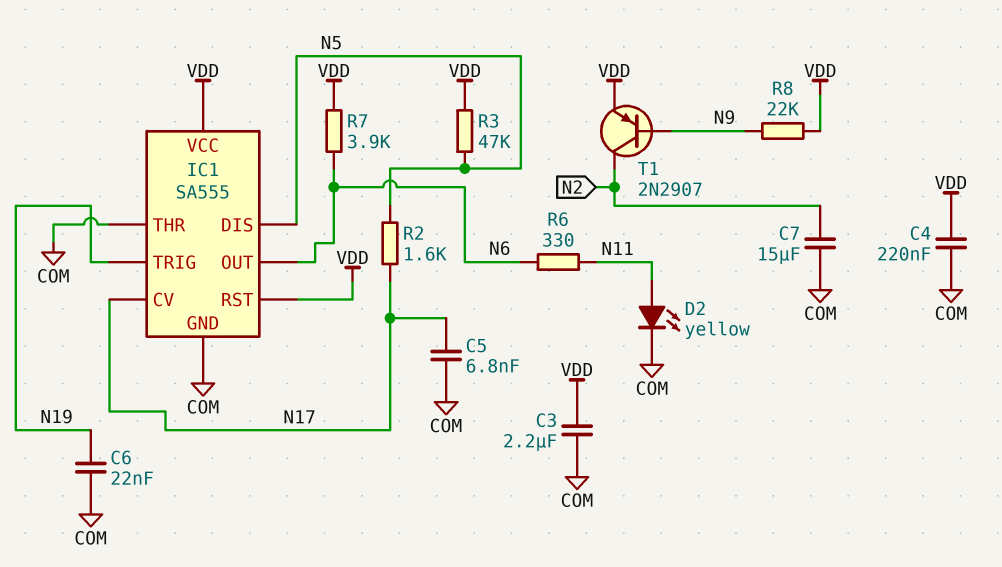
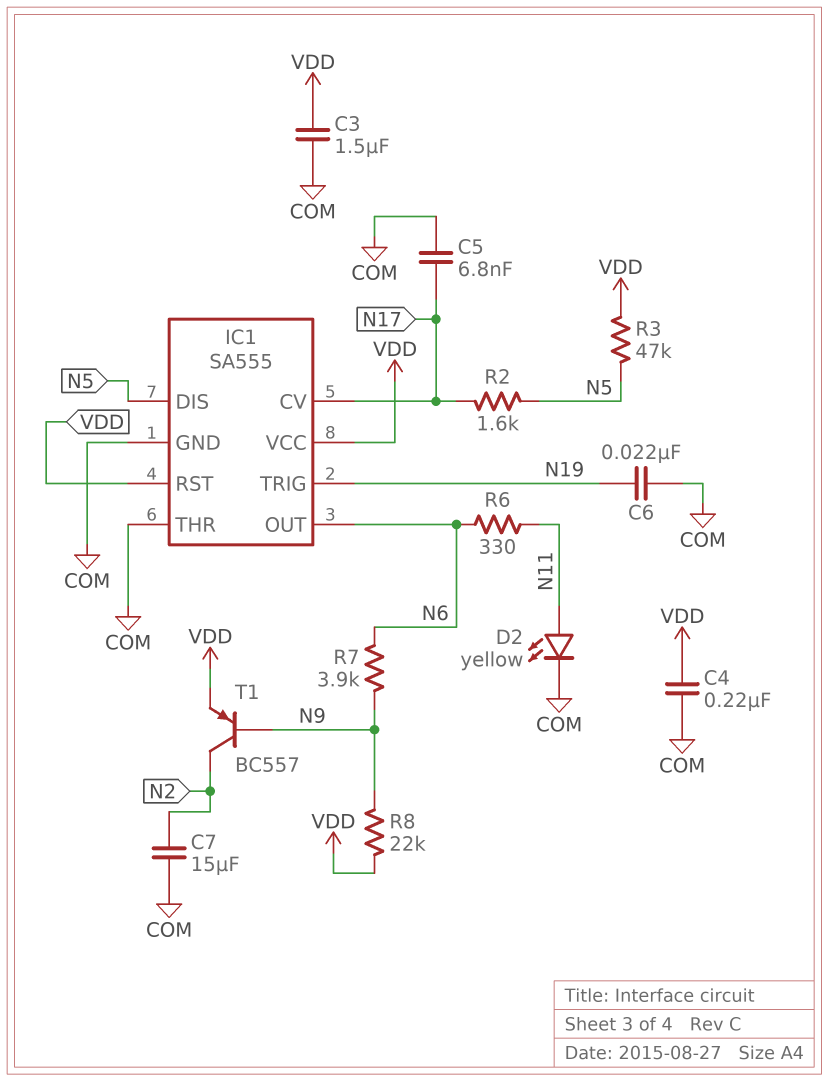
C3: 2.2uF (COM, VDD) -> 1.5uF (COM, VDD)
R7: 3.9k (N6, VDD) -> 3.9k (N6, N9)
T1: PNP 2N2907 (B N9, C N2, E VDD) -> PNP BC557 (B N9, C N2, E VDD)

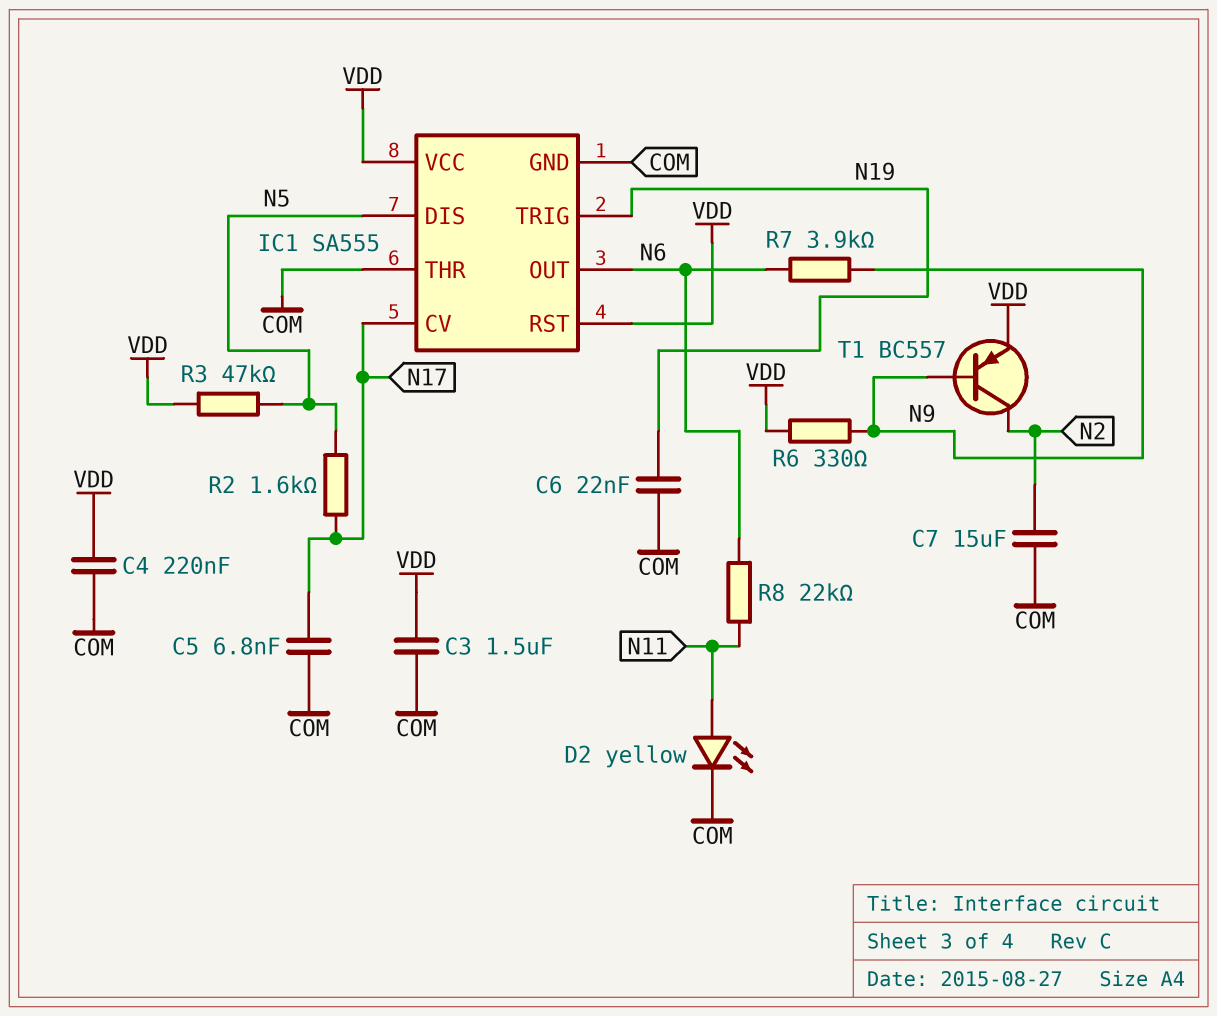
R6: 330 (N6, N11) -> 330 (N9, VDD)
R8: 22k (N9, VDD) -> 22k (N6, N11)

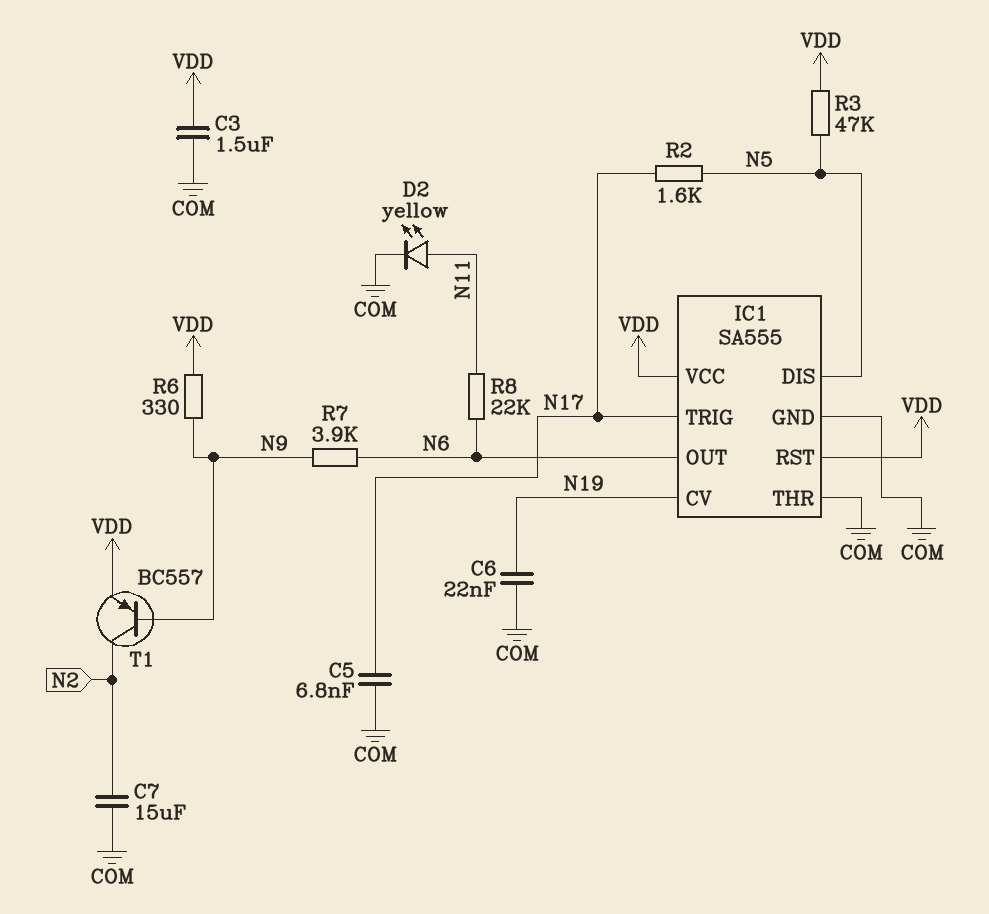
C4: 220nF (COM, VDD) -> none
IC1 pin CV: N17 -> N19
IC1 pin TRIG: N19 -> N17

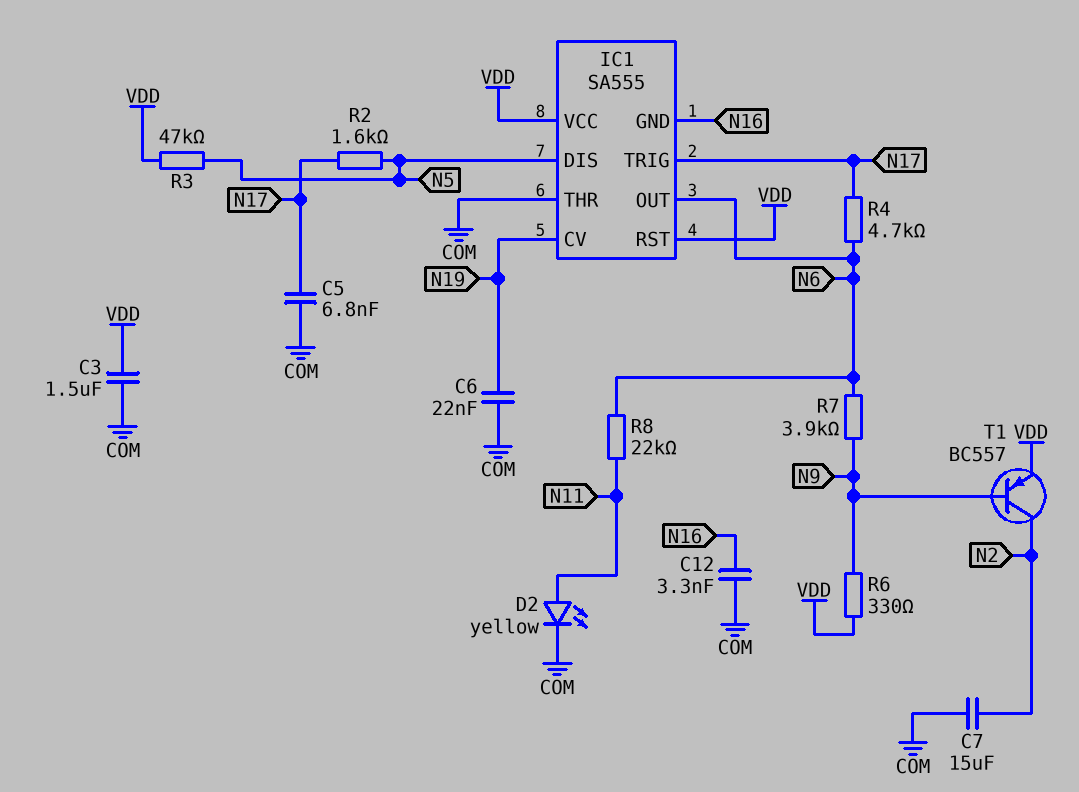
C12: none -> 3.3nF (COM, N16)
IC1 pin GND: COM -> N16
R4: none -> 4.7k (N6, N17)

